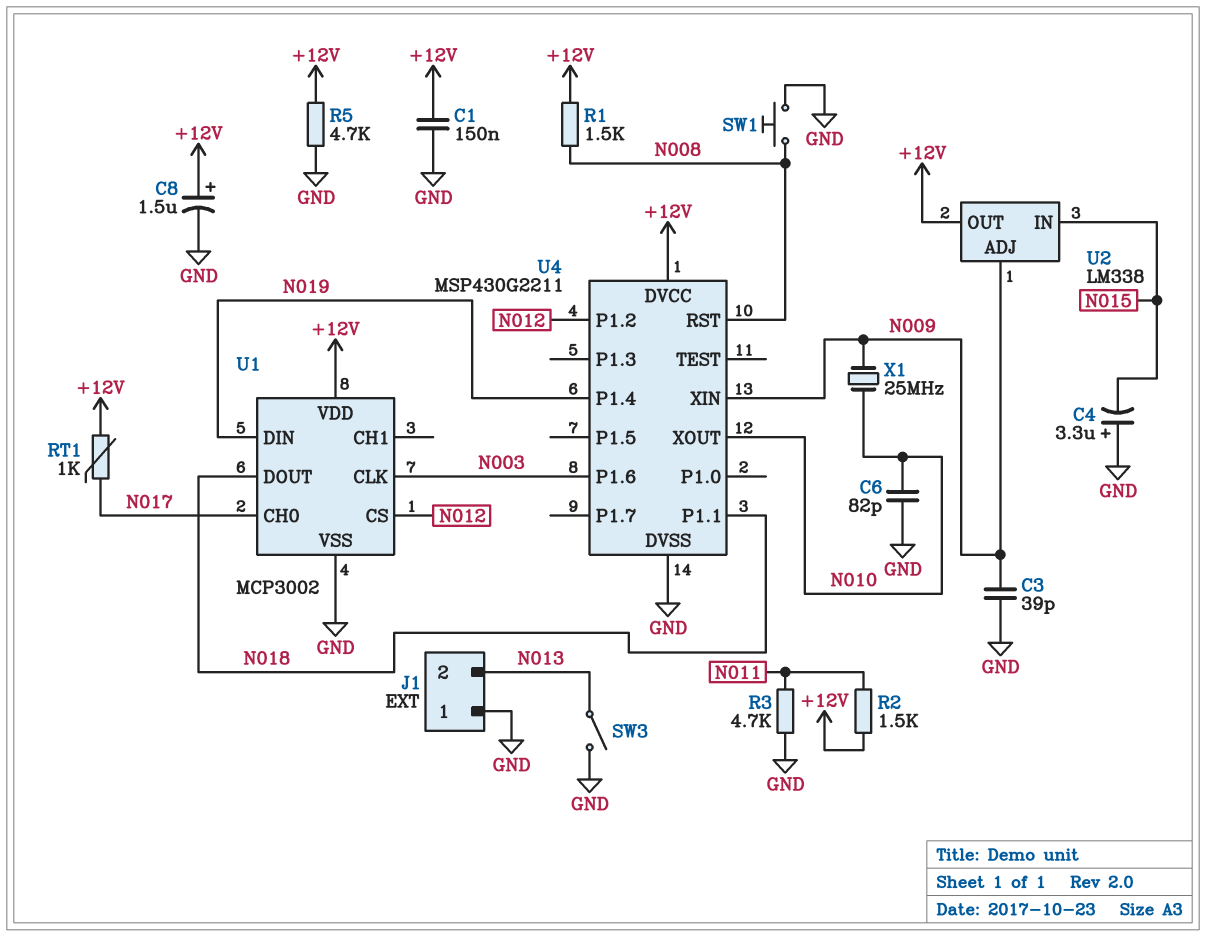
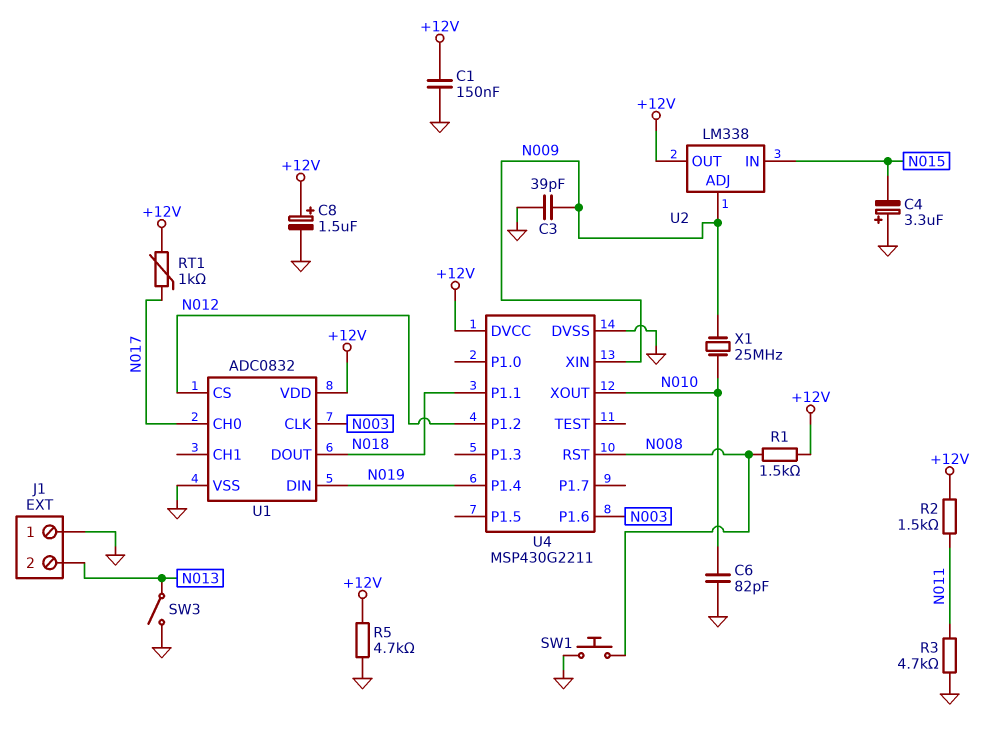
U1: MCP3002 -> ADC0832

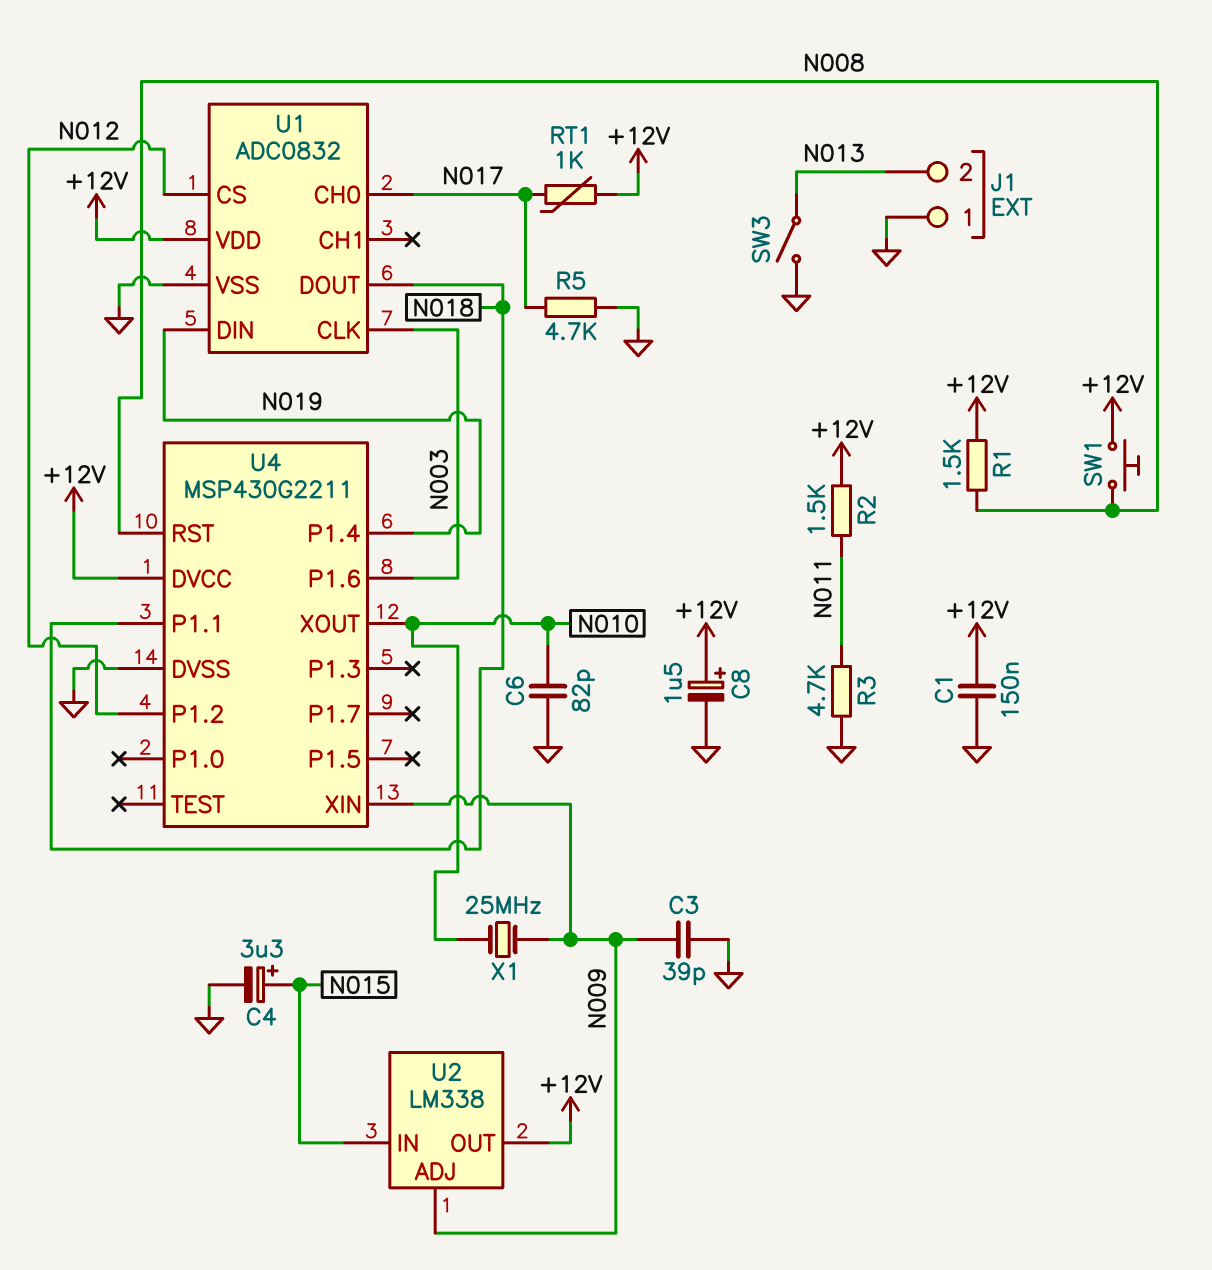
C4: 3.3uF (plus GND, minus N015) -> 3.3uF (plus N015, minus GND)
R5: 4.7k (+12V, GND) -> 4.7k (GND, N017)
SW1: button (GND, N008) -> button (+12V, N008)

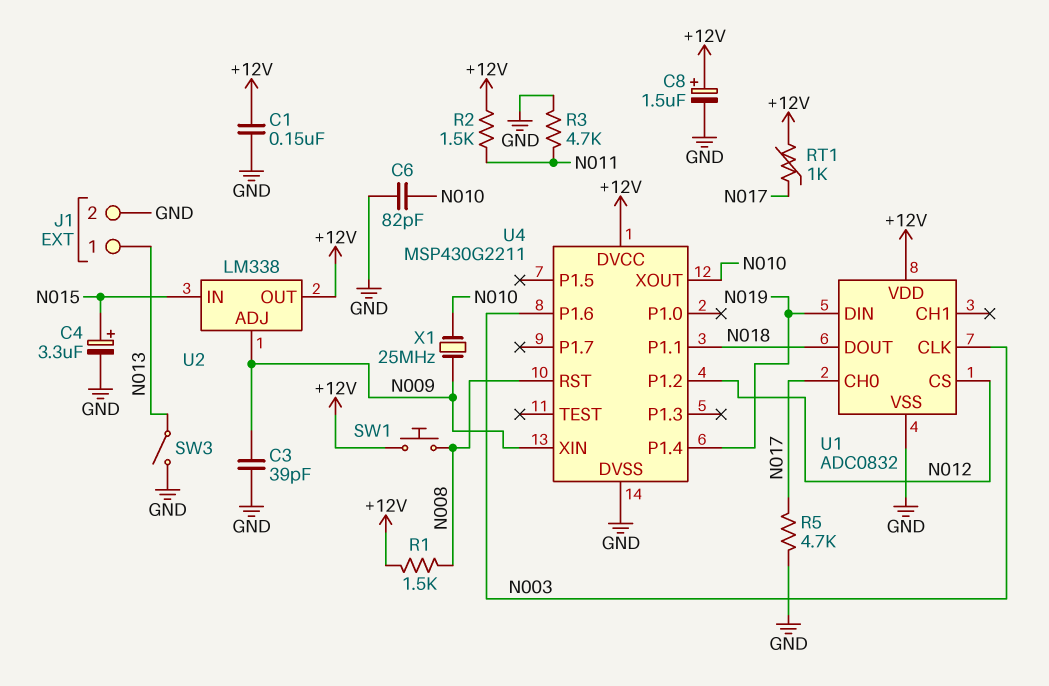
J1 pin 1: GND -> N013
J1 pin 2: N013 -> GND

